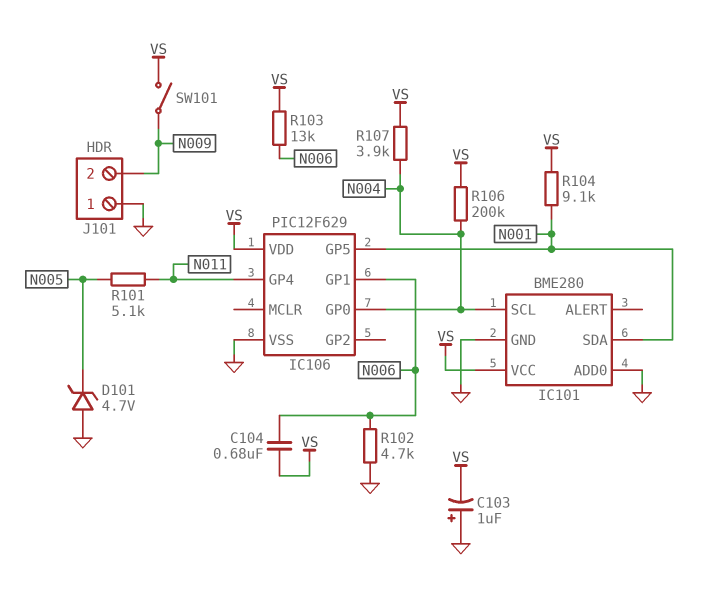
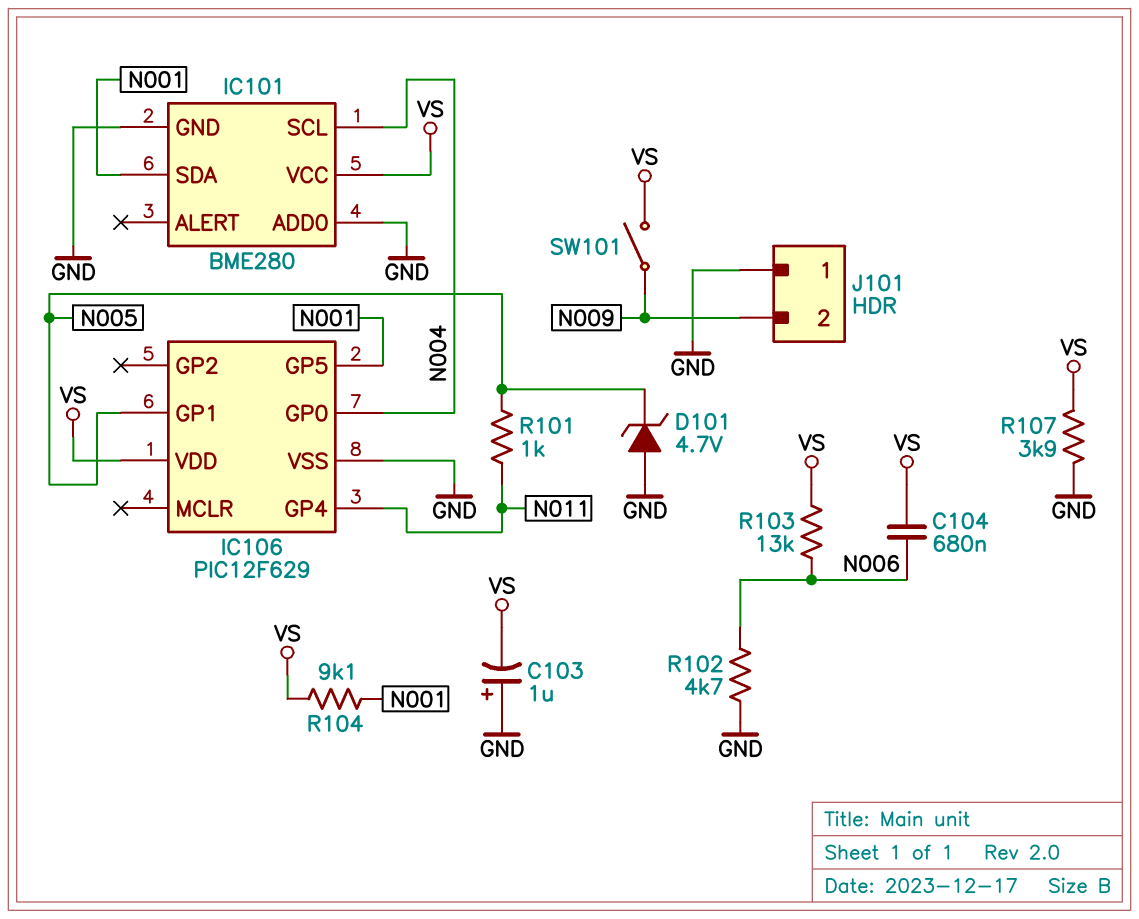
IC106 pin GP1: N006 -> N005
R101: 5.1k (N005, N011) -> 1k (N005, N011)
R106: 200k (N004, VS) -> none
R107: 3.9k (N004, VS) -> 3.9k (GND, VS)

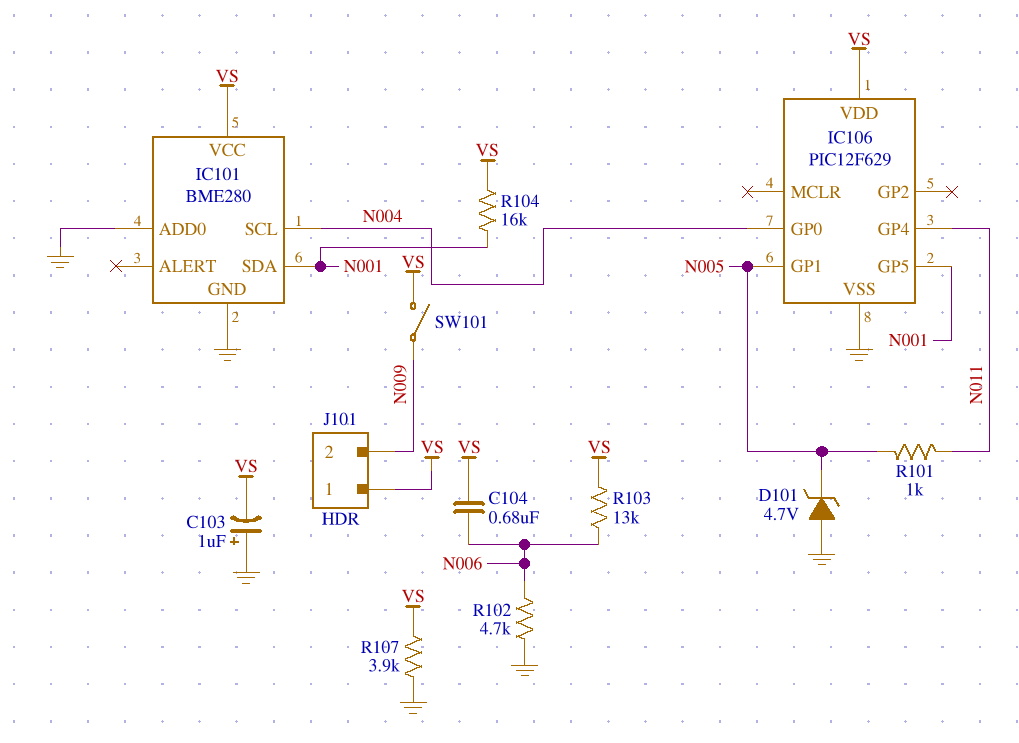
J101 pin 1: GND -> VS
R104: 9.1k (N001, VS) -> 16k (N001, VS)

